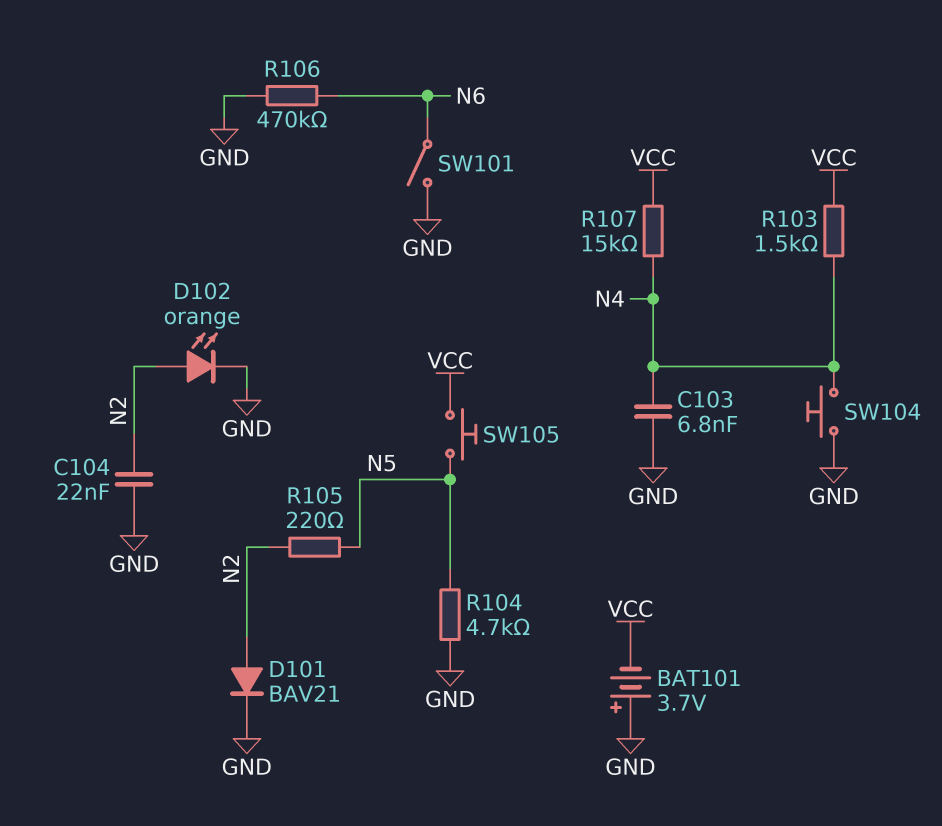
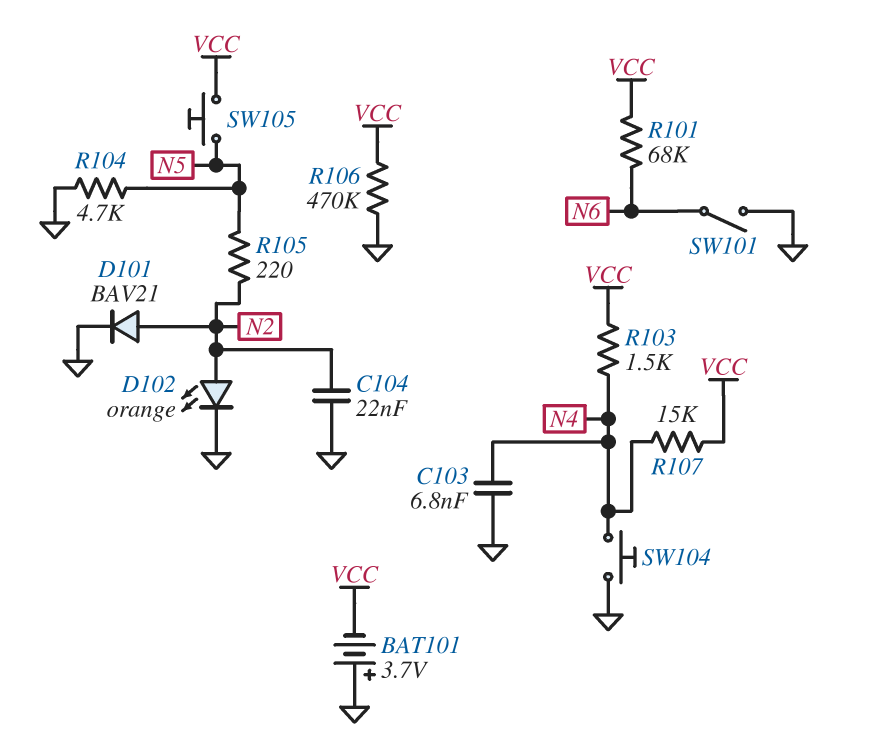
R101: none -> 68k (N6, VCC)
R106: 470k (GND, N6) -> 470k (GND, VCC)

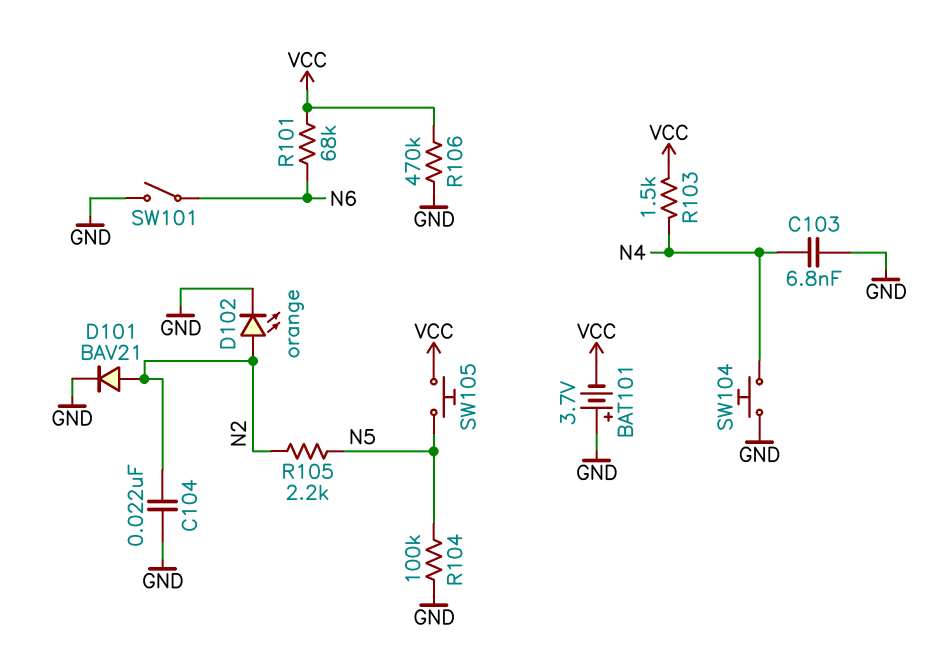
R104: 4.7k (GND, N5) -> 100k (GND, N5)
R105: 220 (N2, N5) -> 2.2k (N2, N5)
R107: 15k (N4, VCC) -> none

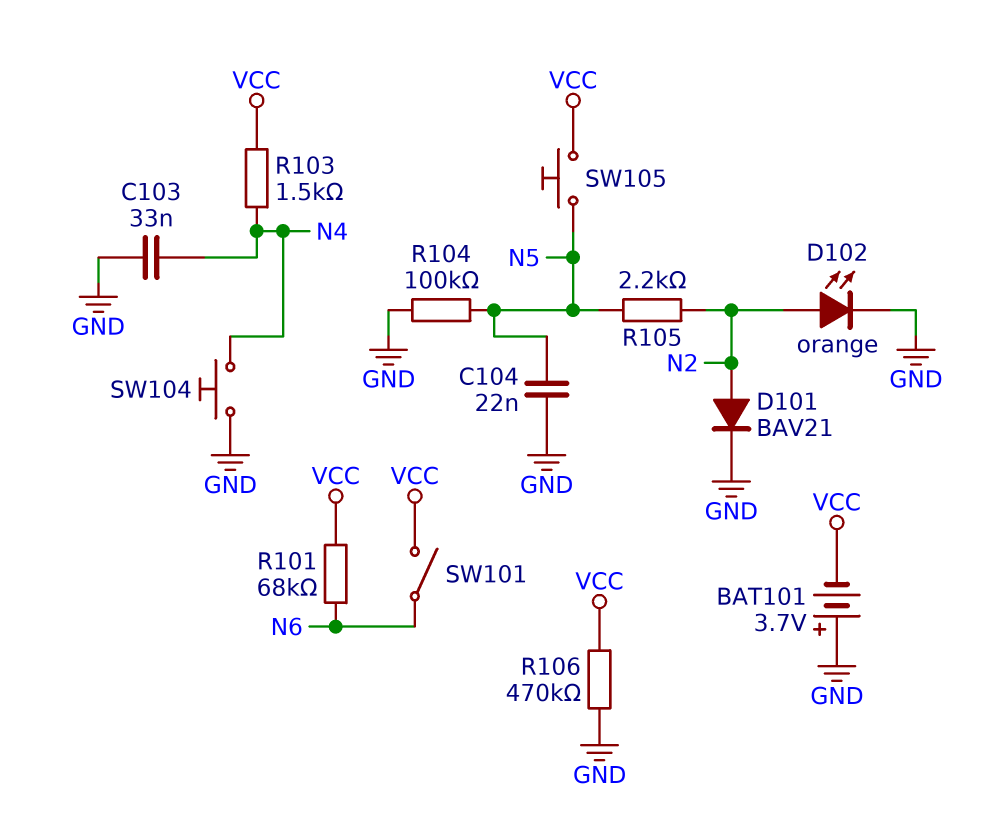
C103: 6.8nF (GND, N4) -> 33nF (GND, N4)
C104: 22nF (GND, N2) -> 22nF (GND, N5)
SW101: switch (GND, N6) -> switch (N6, VCC)

